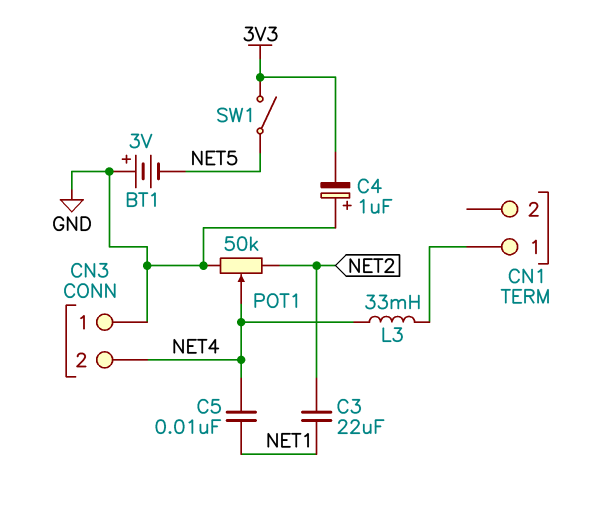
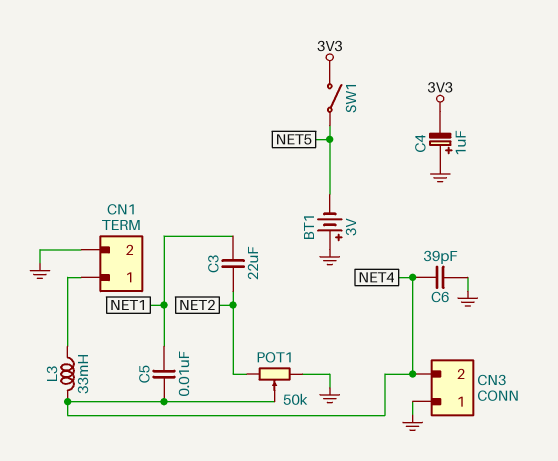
C6: none -> 39pF (GND, NET4)
CN1 pin 2: none -> GND

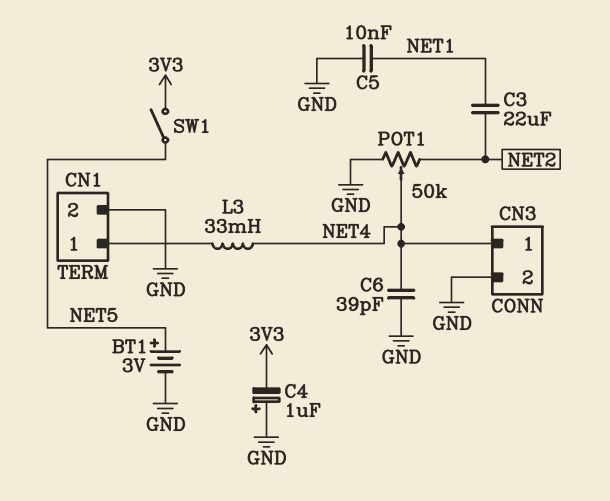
BT1: 3V (plus GND, minus NET5) -> 3V (plus NET5, minus GND)
C5: 10nF (NET1, NET4) -> 10nF (GND, NET1)
CN3 pin 1: GND -> NET4
CN3 pin 2: NET4 -> GND

